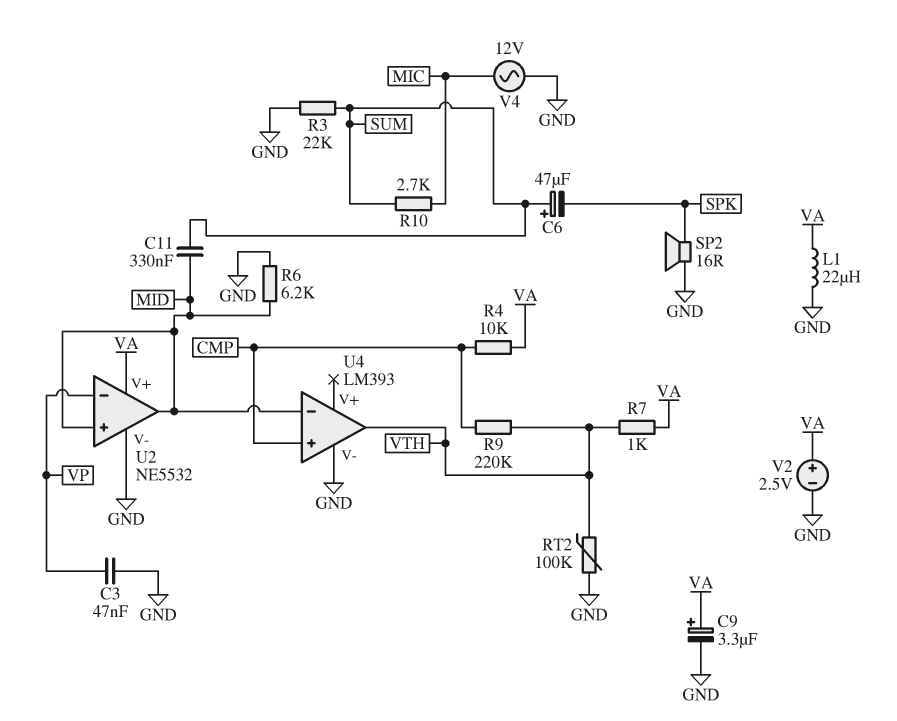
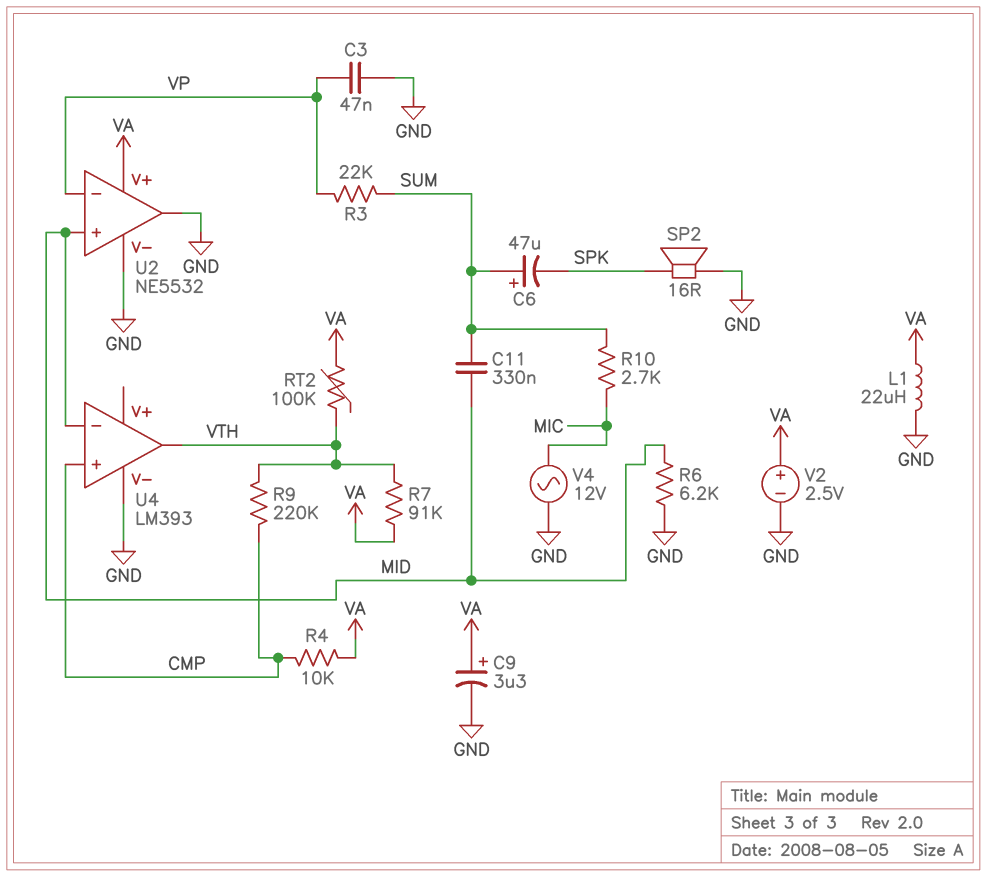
R3: 22k (GND, SUM) -> 22k (SUM, VP)
R7: 1k (VA, VTH) -> 91k (VA, VTH)
RT2: 100k (GND, VTH) -> 100k (VA, VTH)
U2 pin out: MID -> GND

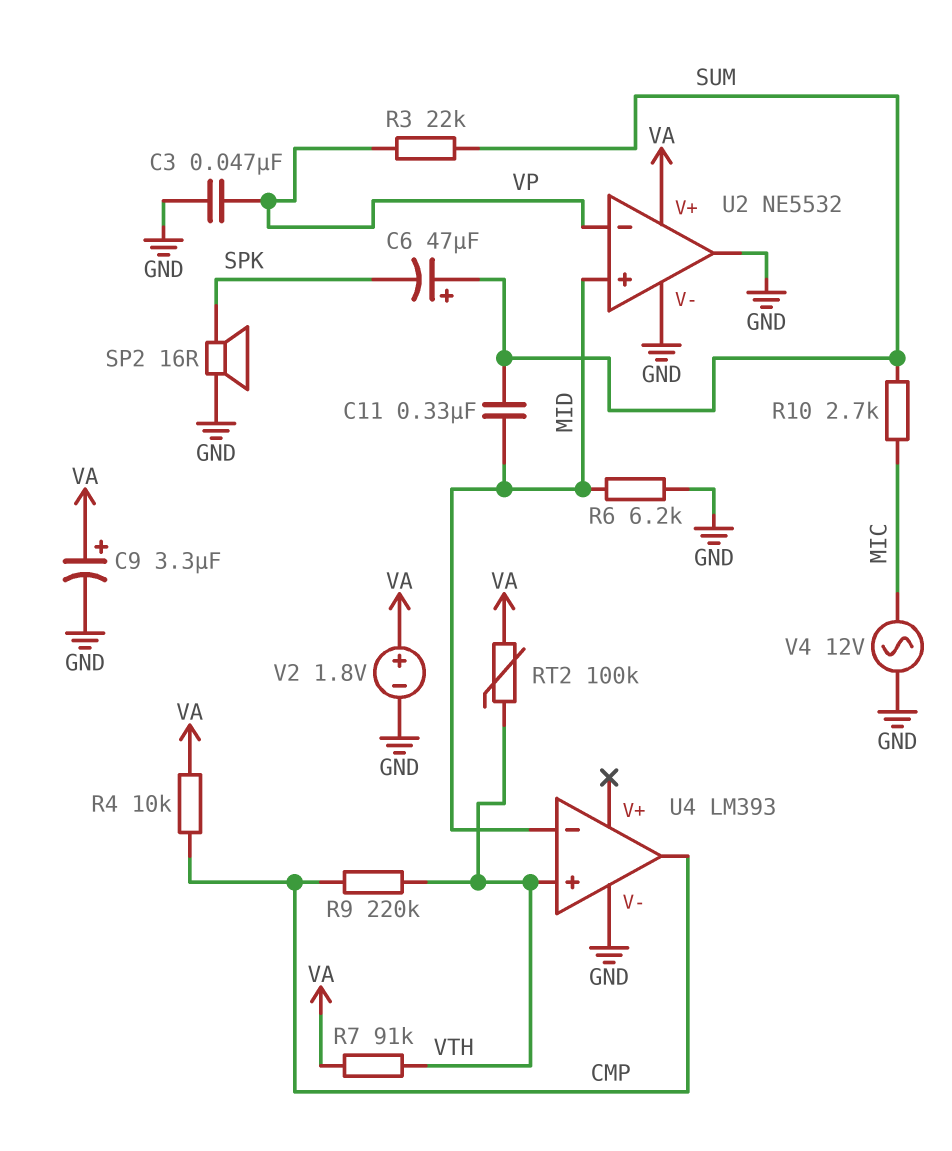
L1: 22uH (GND, VA) -> none
U4 pin in+: CMP -> VTH
U4 pin out: VTH -> CMP
V2: 2.5V (plus VA, minus GND) -> 1.8V (plus VA, minus GND)

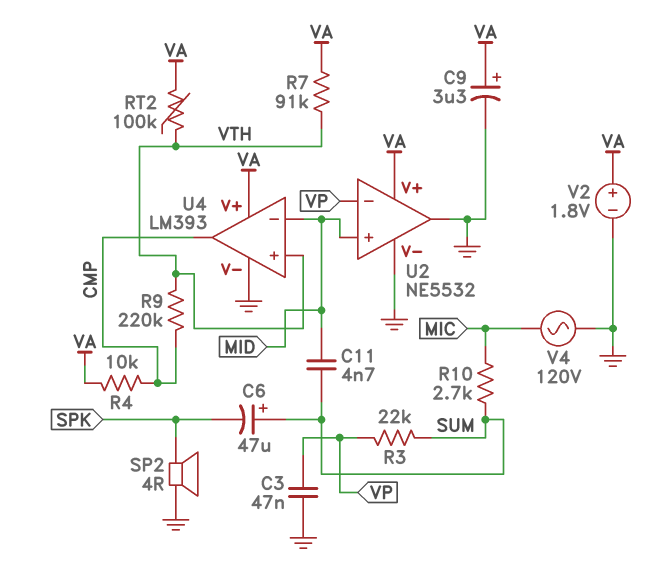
C11: 330nF (MID, SUM) -> 4.7nF (MID, SUM)
R6: 6.2k (GND, MID) -> none
SP2: speaker 16R (GND, SPK) -> speaker 4R (GND, SPK)
U4 pin V+: none -> VA
V4: AC 12V (GND, MIC) -> AC 120V (GND, MIC)

